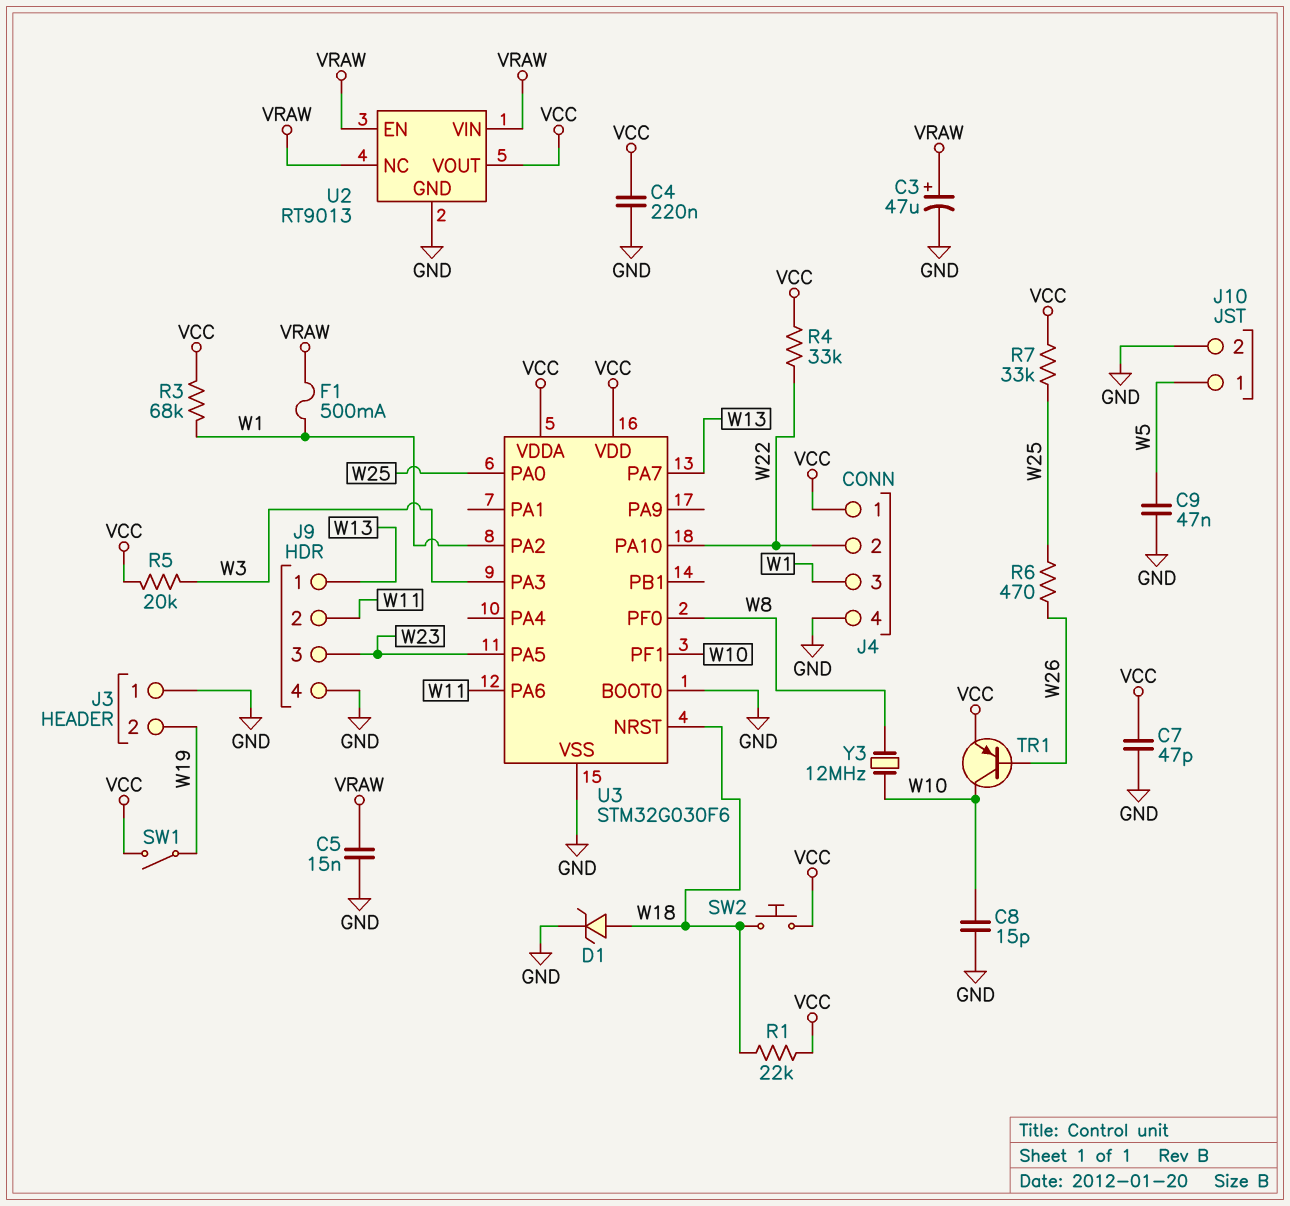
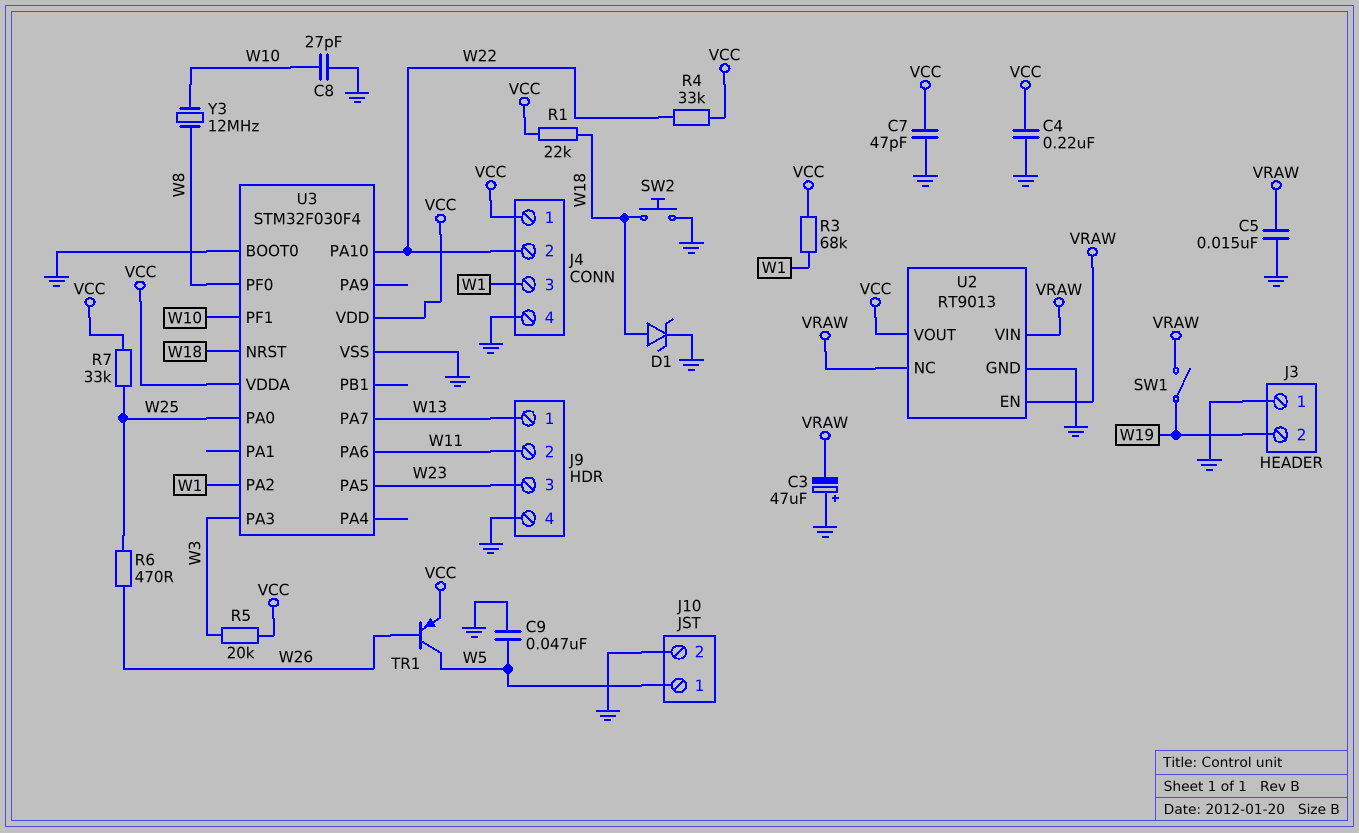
C3: 47uF (plus VRAW, minus GND) -> 47uF (plus GND, minus VRAW)
C8: 15pF (GND, W10) -> 27pF (GND, W10)
F1: 500mA (VRAW, W1) -> none
SW1: switch (VCC, W19) -> switch (VRAW, W19)
SW2: button (VCC, W18) -> button (GND, W18)
TR1: PNP (B W26, C W10, E VCC) -> PNP (B W26, C W5, E VCC)
U3: STM32G030F6 -> STM32F030F4

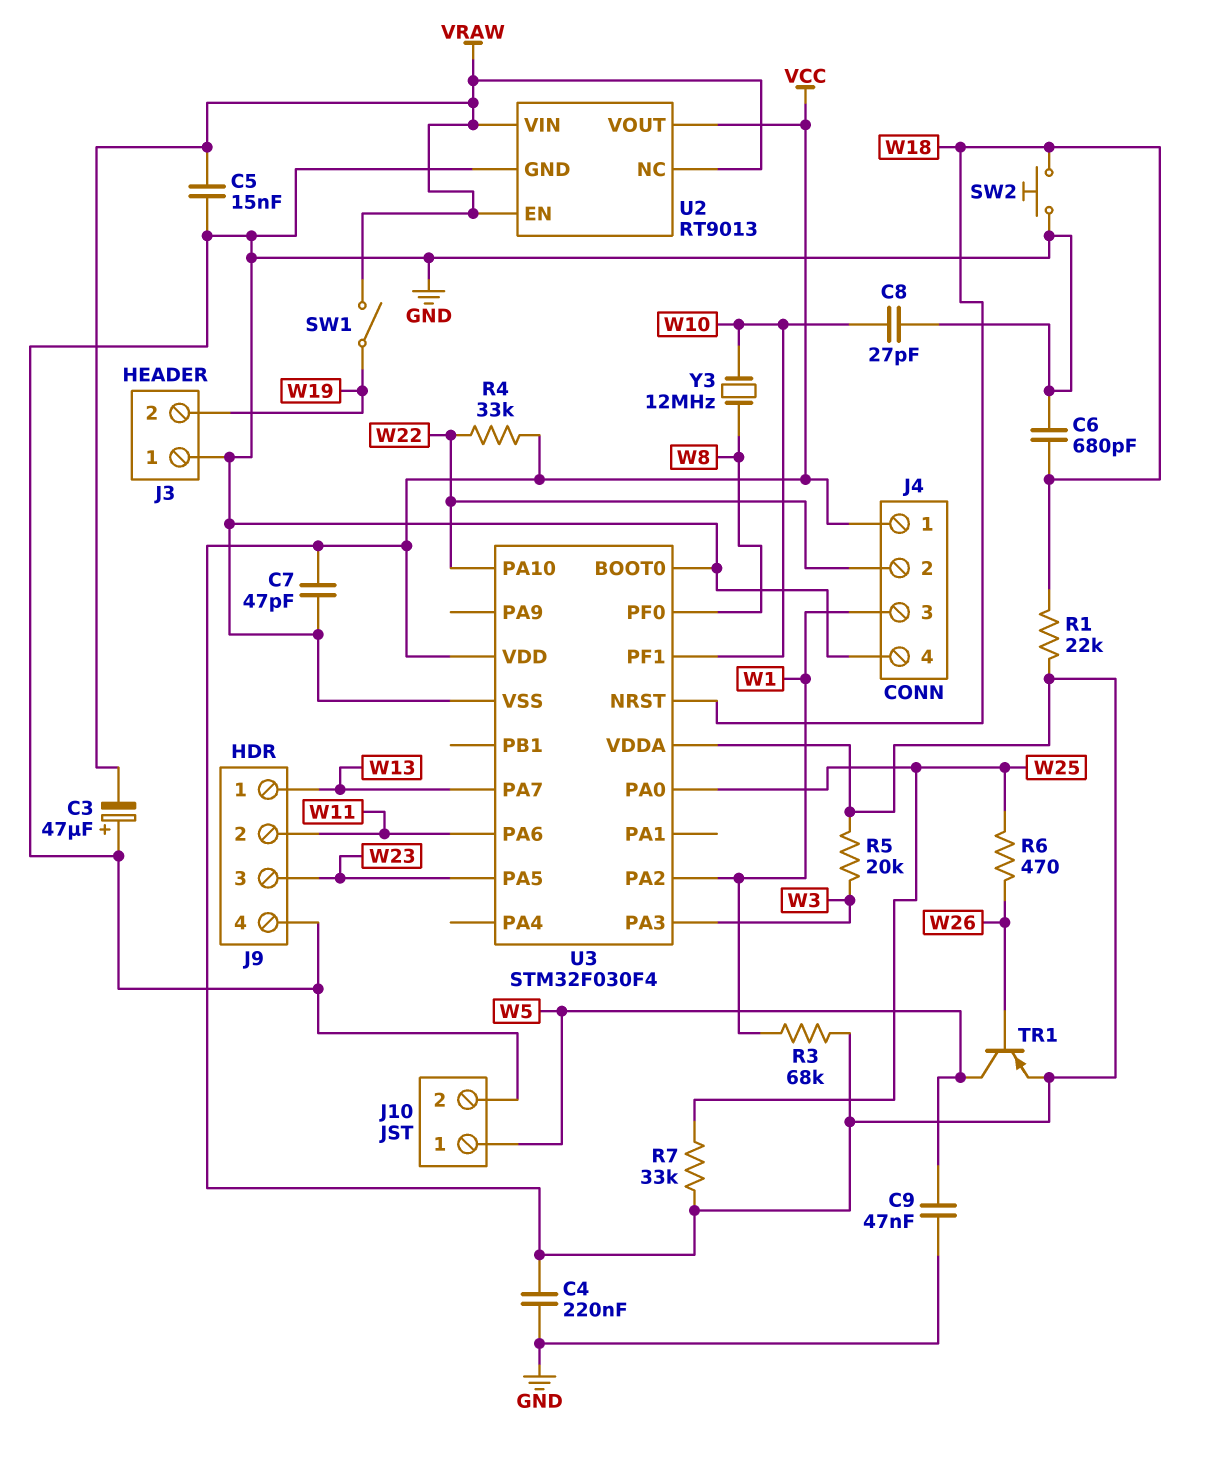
C6: none -> 680pF (GND, W18)
D1: zener (A W18, K GND) -> none

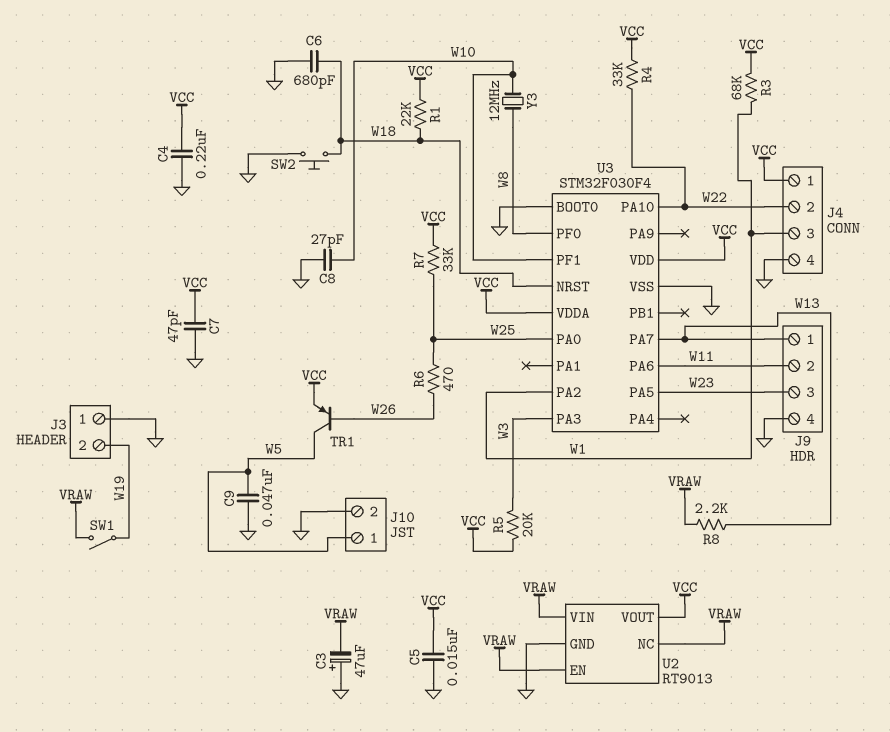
C5: 15nF (GND, VRAW) -> 15nF (GND, VCC)
R8: none -> 2.2k (VRAW, W13)

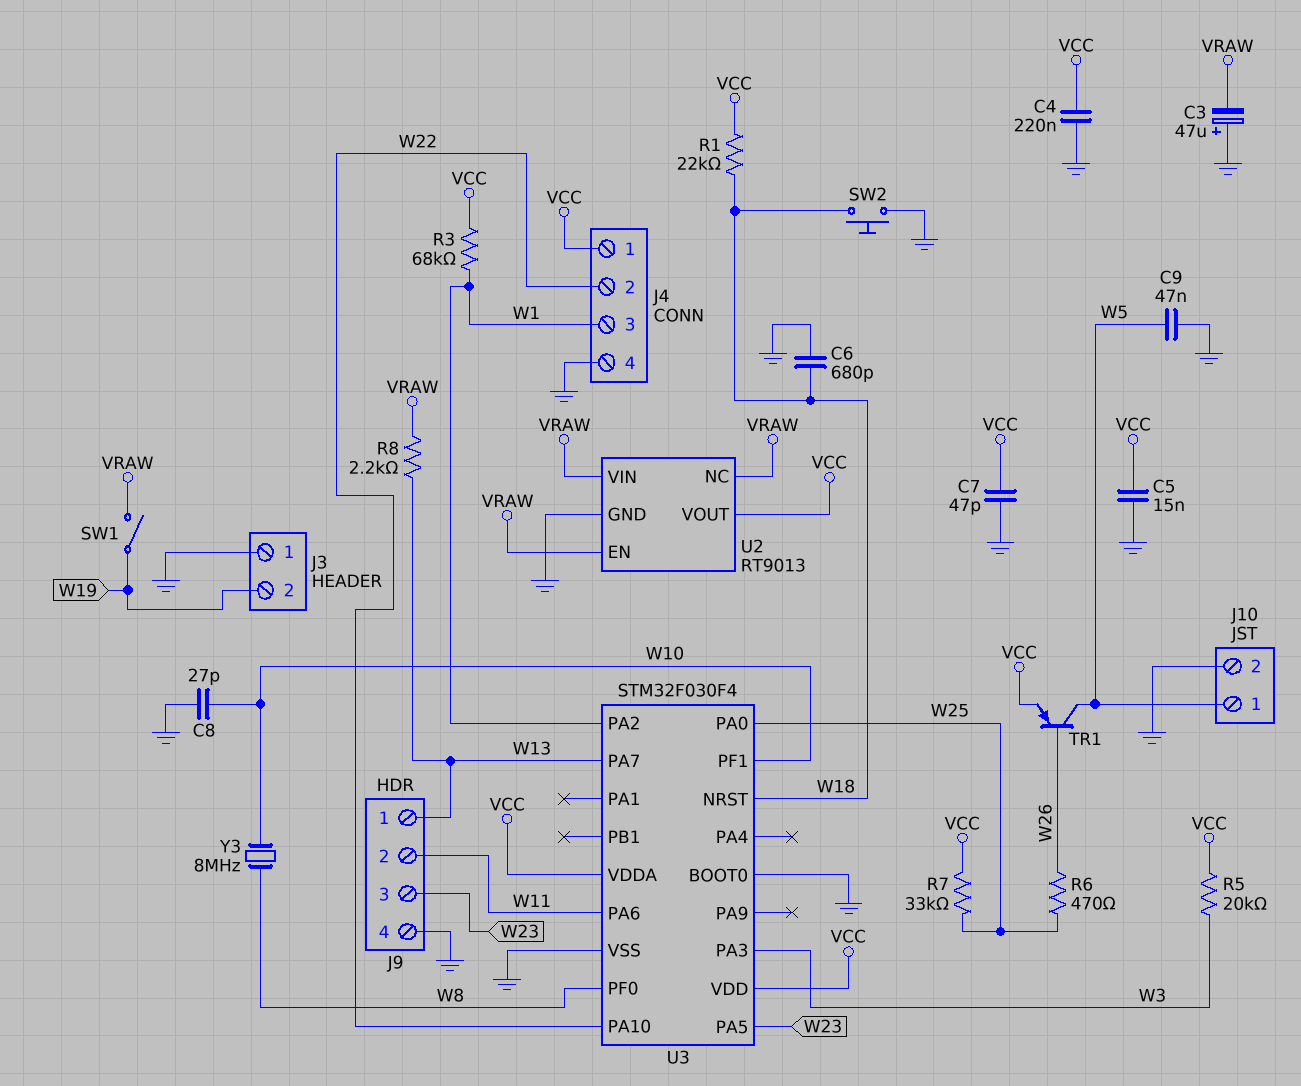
R4: 33k (VCC, W22) -> none
Y3: 12MHz (W8, W10) -> 8MHz (W8, W10)

